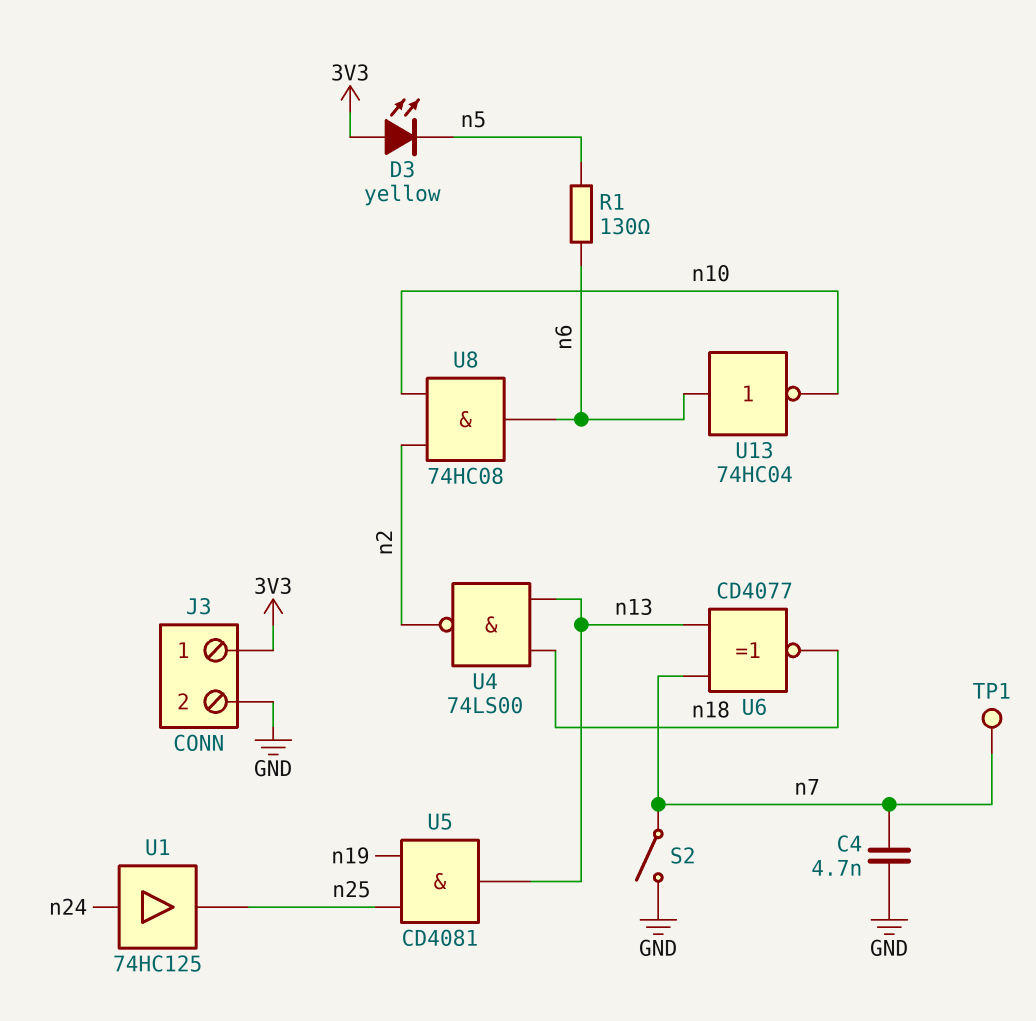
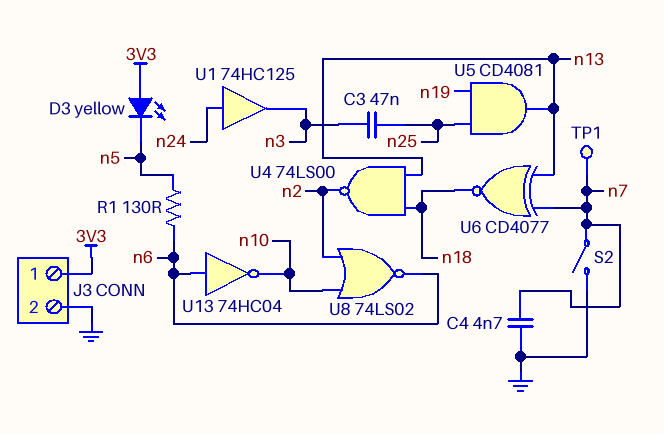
C3: none -> 47nF (n3, n25)
U1: buffer 74HC125 (in n24, out n25) -> buffer 74HC125 (in n24, out n3)
U8: AND 74HC08 (in n2, in n10, out n6) -> NOR 74LS02 (in n2, in n10, out n6)

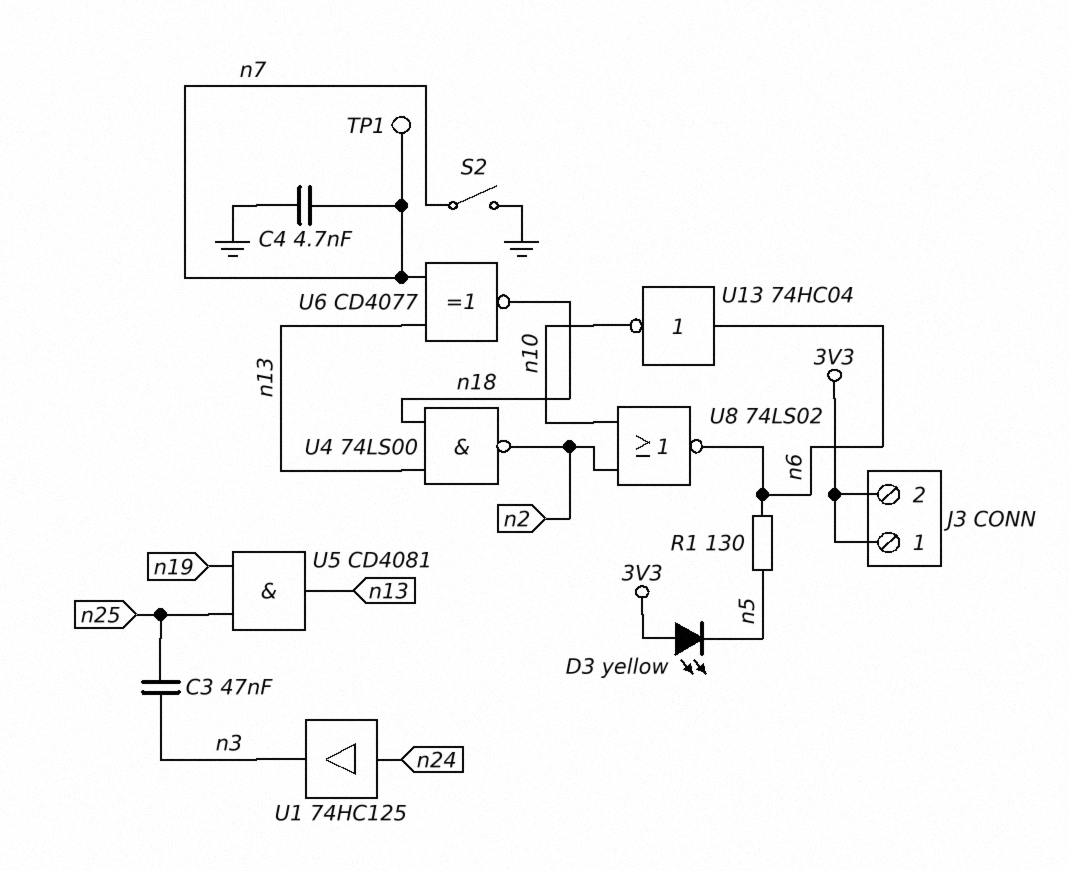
J3 pin 2: GND -> 3V3

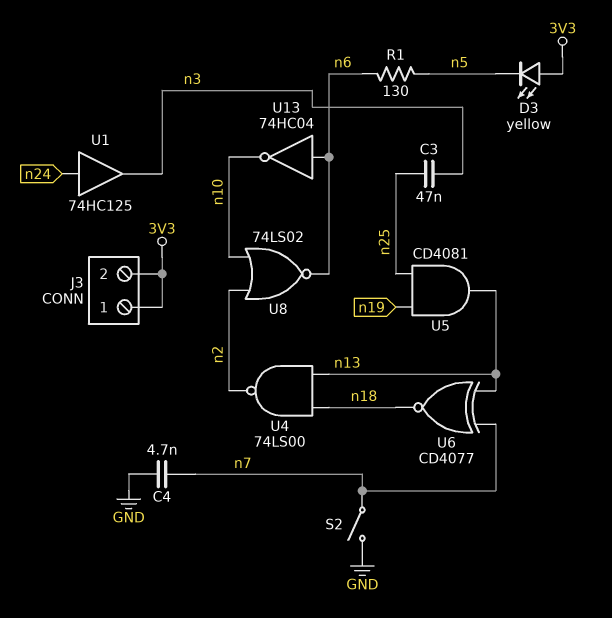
TP1: test point (n7) -> none

